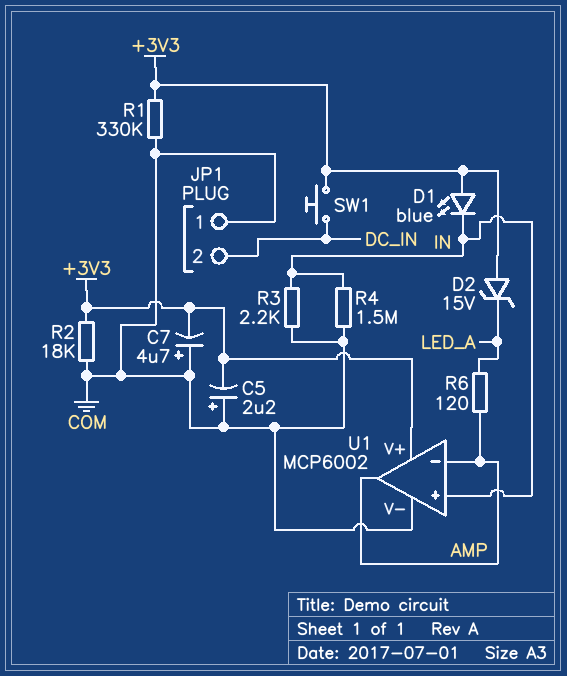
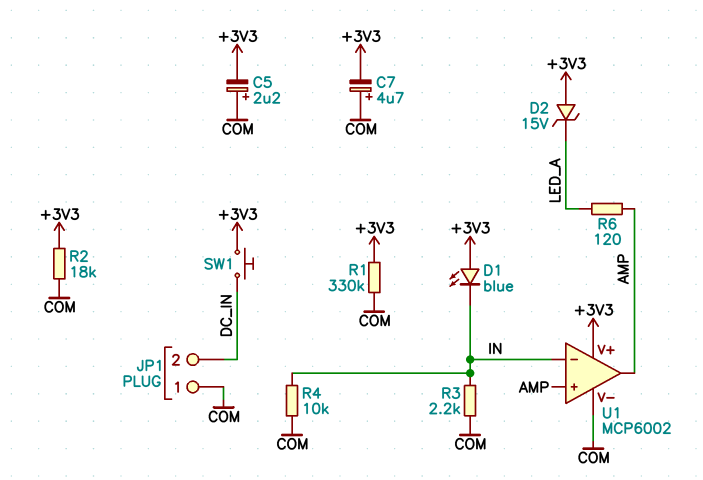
R4: 1.5M (COM, IN) -> 10k (COM, IN)
U1 pin in+: IN -> AMP
U1 pin in-: AMP -> IN

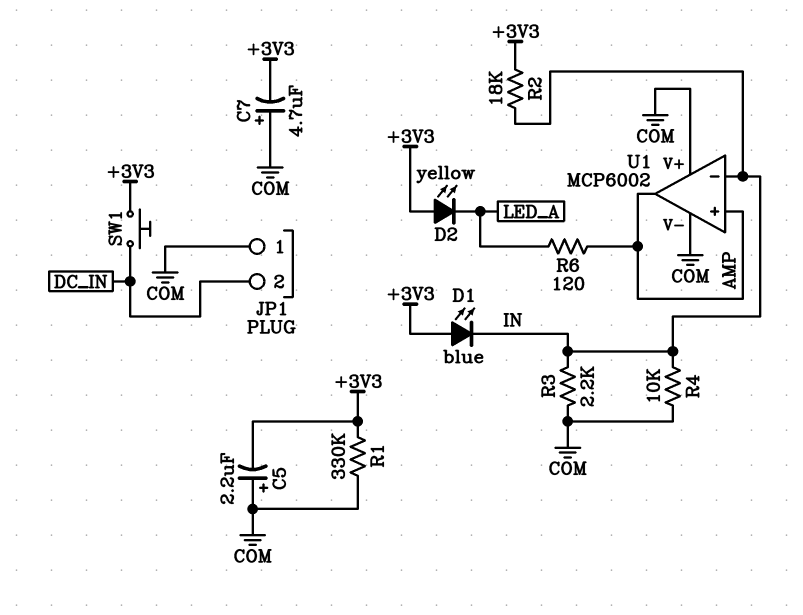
D2: zener 15V (A +3V3, K LED_A) -> LED yellow (A +3V3, K LED_A)
R2: 18k (+3V3, COM) -> 18k (+3V3, IN)
U1 pin V+: +3V3 -> COM

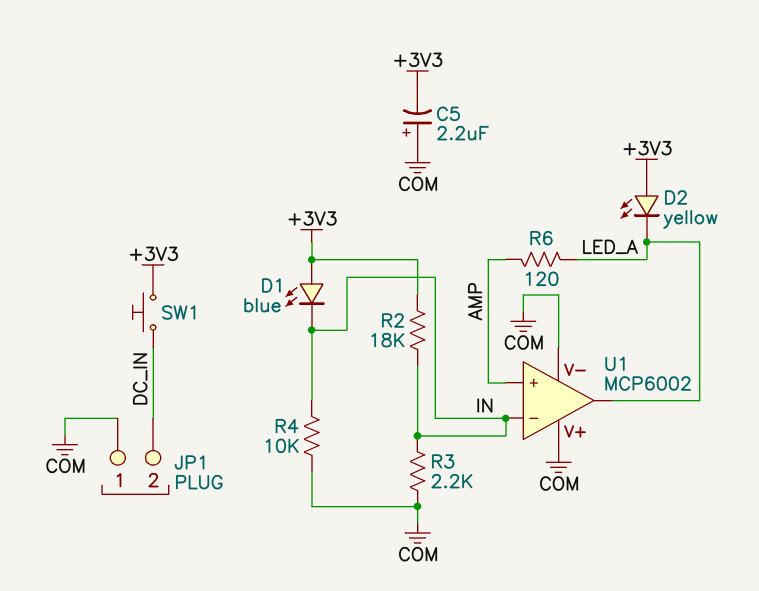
C7: 4.7uF (plus COM, minus +3V3) -> none
R1: 330k (+3V3, COM) -> none
U1 pin out: AMP -> LED_A

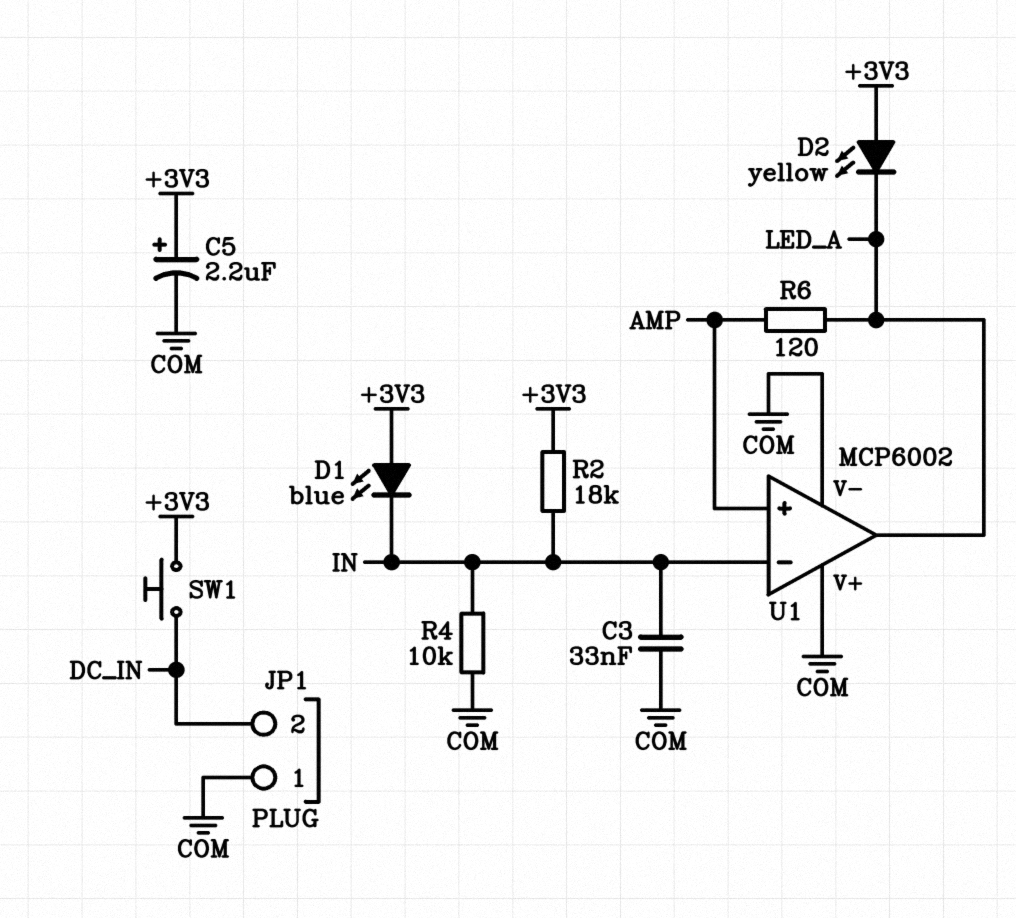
C3: none -> 33nF (COM, IN)
C5: 2.2uF (plus COM, minus +3V3) -> 2.2uF (plus +3V3, minus COM)
R3: 2.2k (COM, IN) -> none

